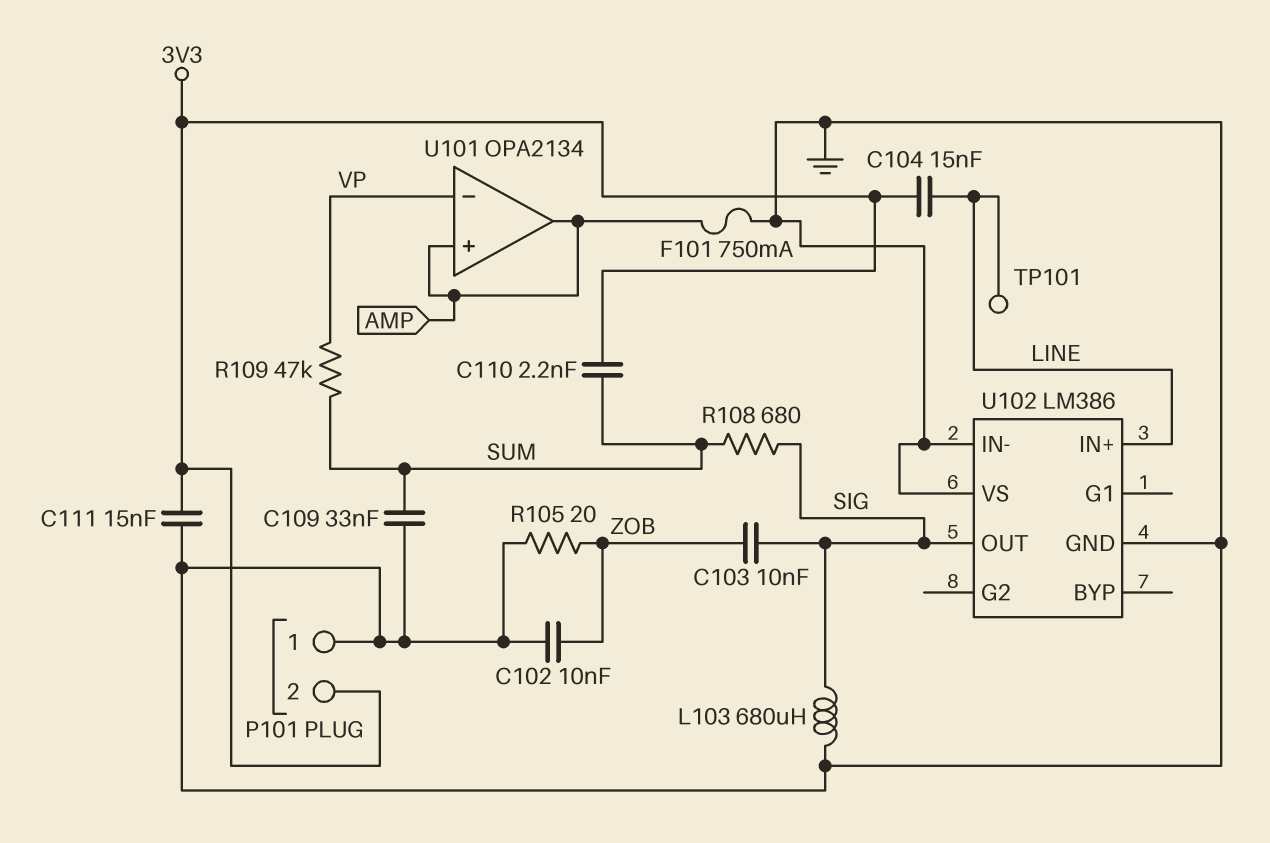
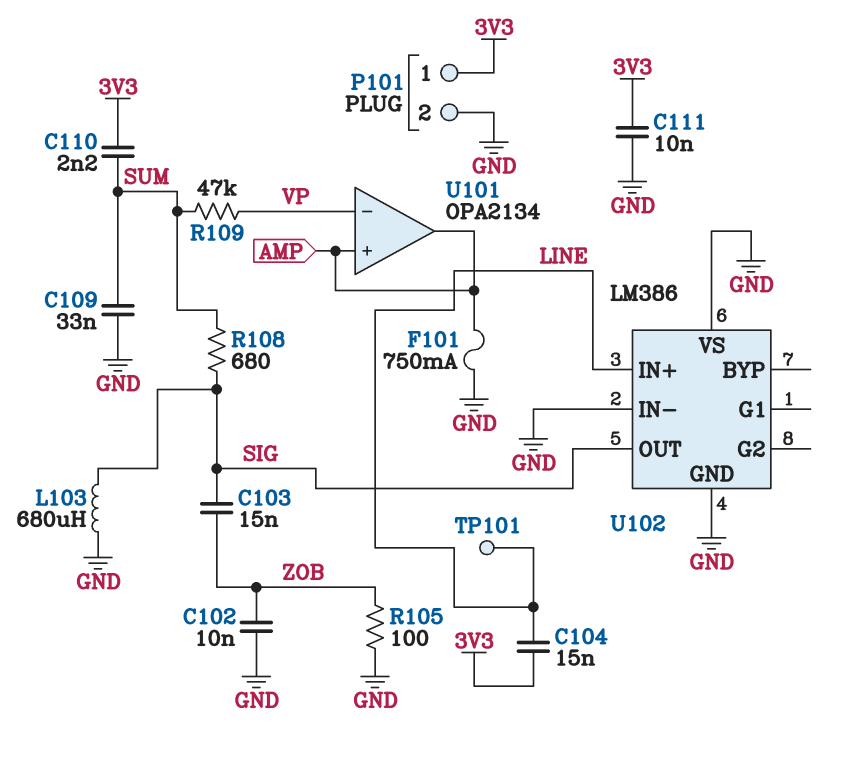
C103: 10nF (SIG, ZOB) -> 15nF (SIG, ZOB)
C111: 15nF (3V3, GND) -> 10nF (3V3, GND)
P101 pin 1: GND -> 3V3
P101 pin 2: 3V3 -> GND
R105: 20 (GND, ZOB) -> 100 (GND, ZOB)

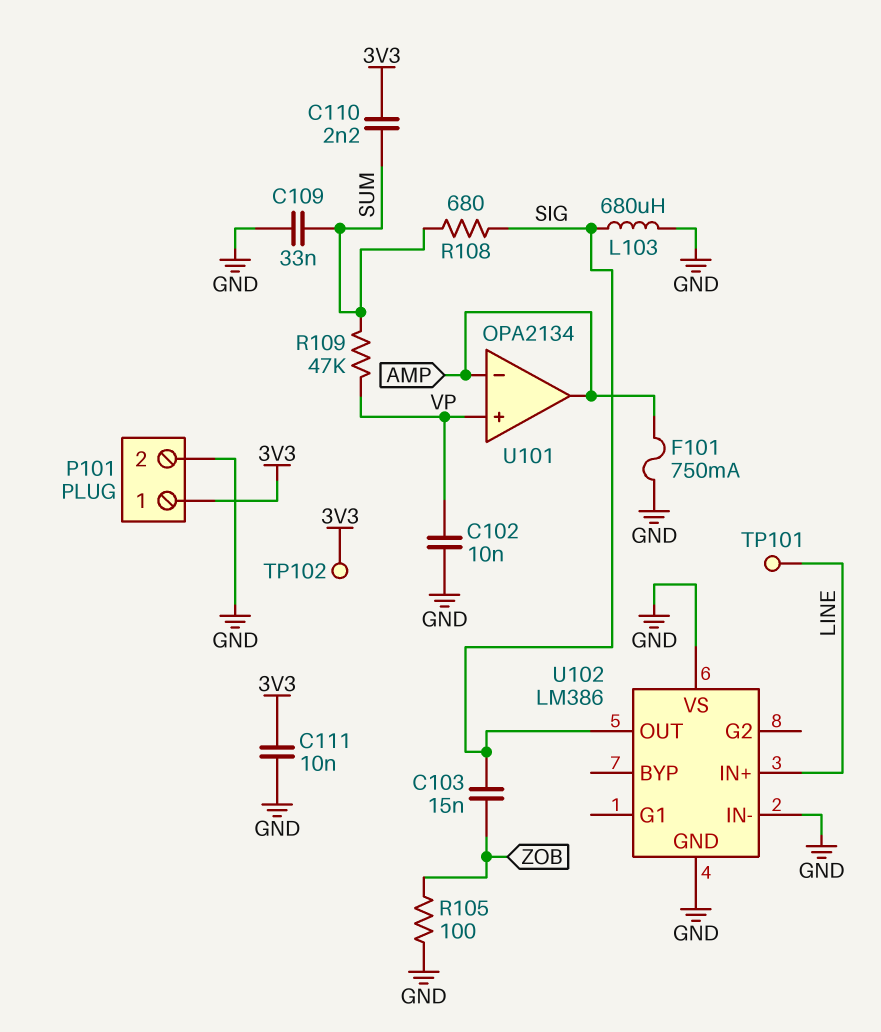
C102: 10nF (GND, ZOB) -> 10nF (GND, VP)
C104: 15nF (3V3, LINE) -> none
TP102: none -> test point (3V3)
U101 pin in+: AMP -> VP
U101 pin in-: VP -> AMP

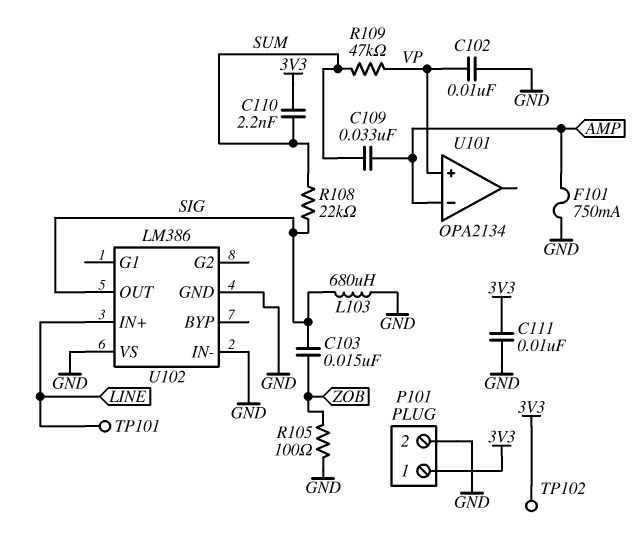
C109: 33nF (GND, SUM) -> 33nF (AMP, SUM)
R108: 680 (SIG, SUM) -> 22k (SIG, SUM)
U101 pin out: AMP -> none

